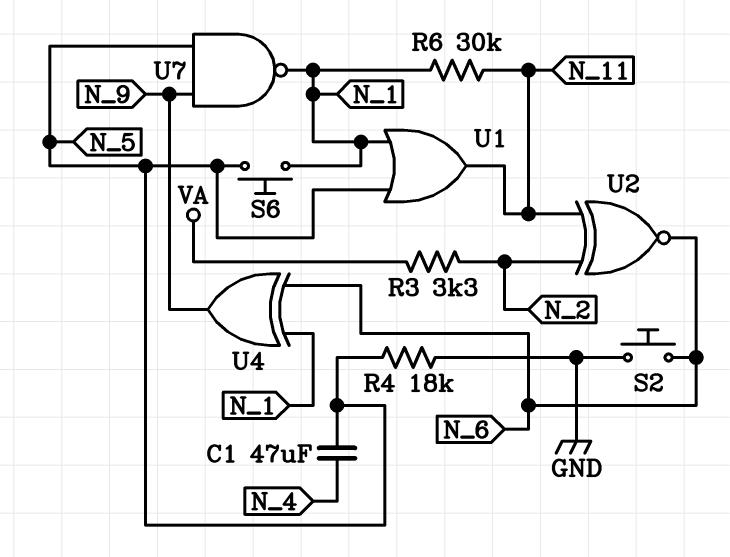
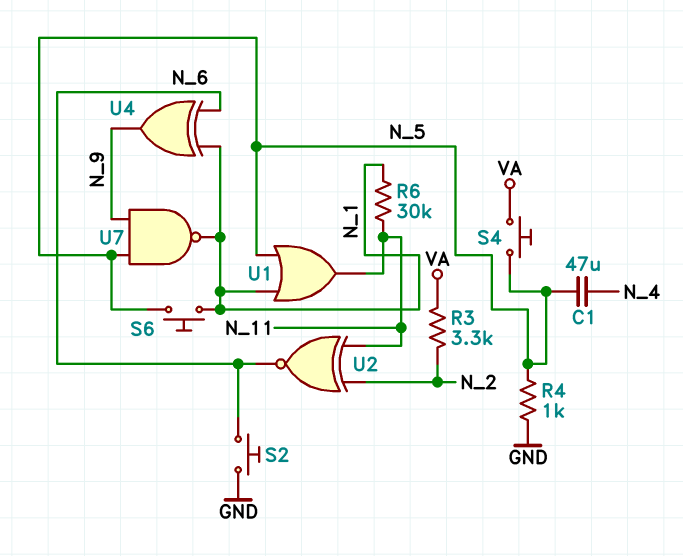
R4: 18k (GND, N_5) -> 1k (GND, N_5)
S4: none -> button (N_5, VA)

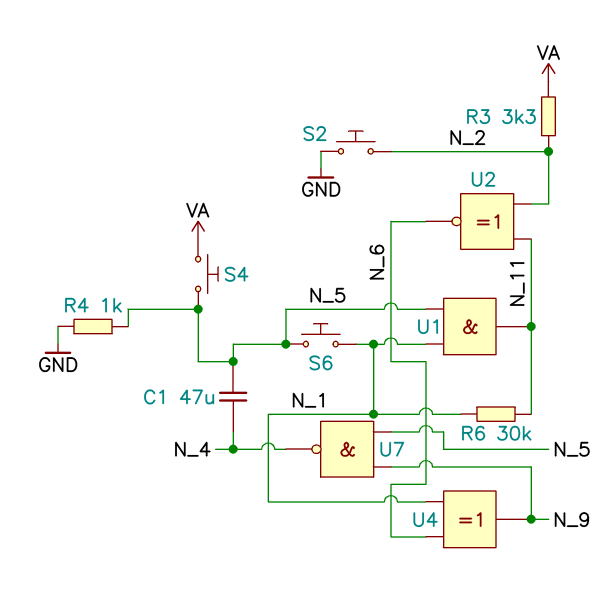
S2: button (GND, N_6) -> button (GND, N_2)
U1: OR (in N_1, in N_5, out N_11) -> AND (in N_1, in N_5, out N_11)
U7: NAND (in N_5, in N_9, out N_1) -> NAND (in N_5, in N_9, out N_4)

